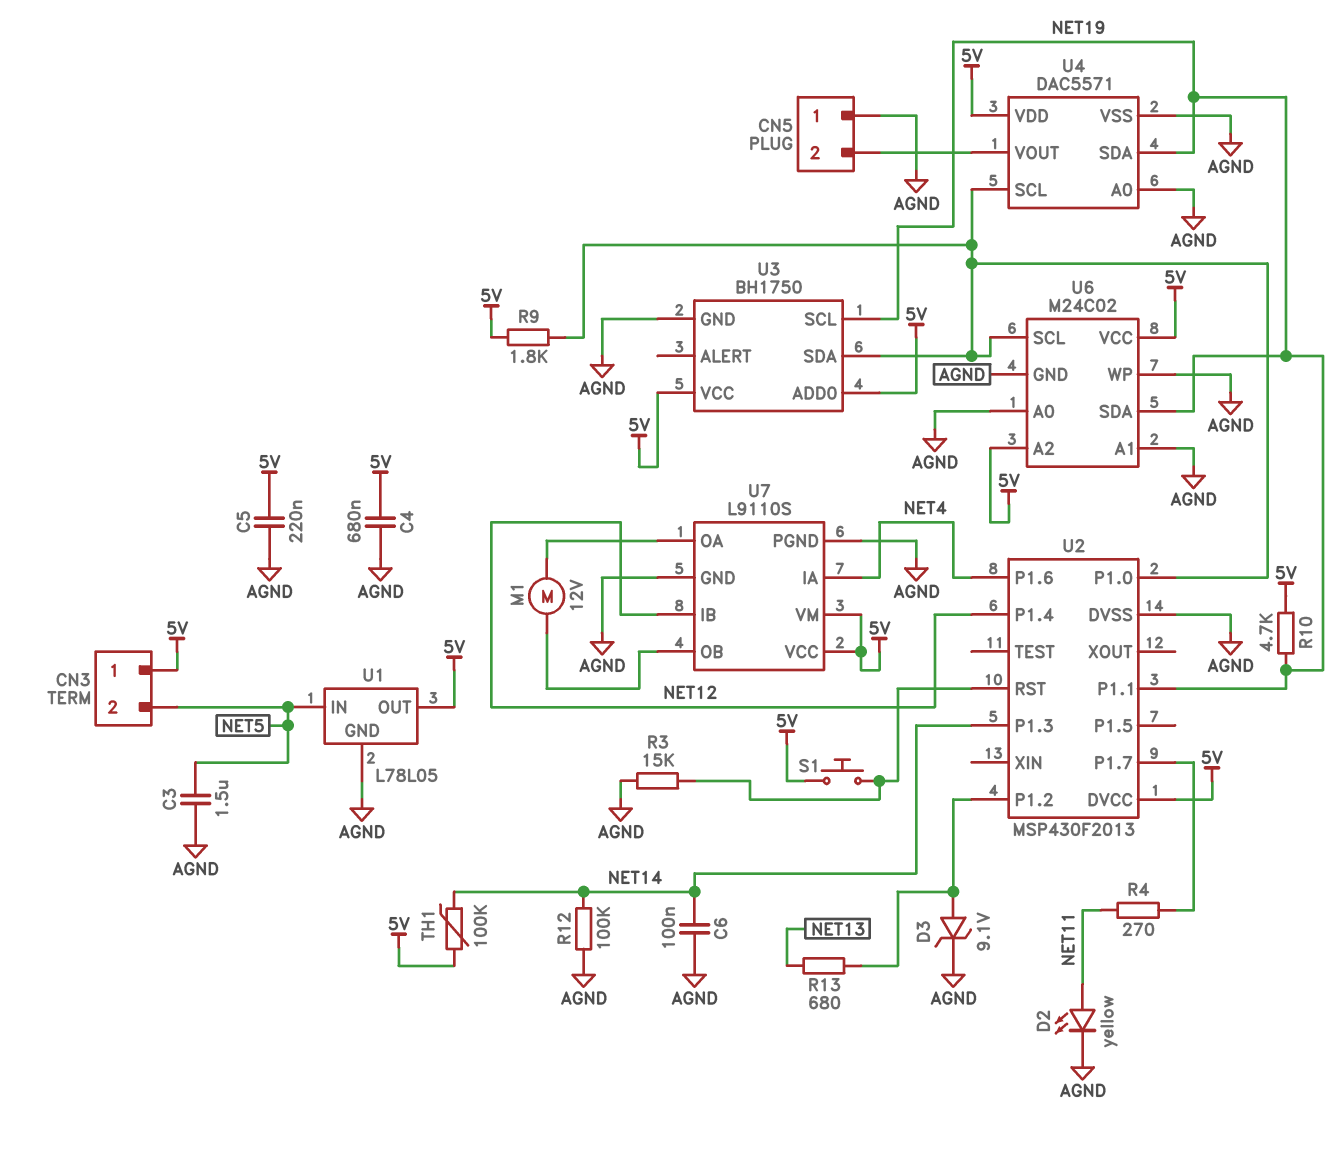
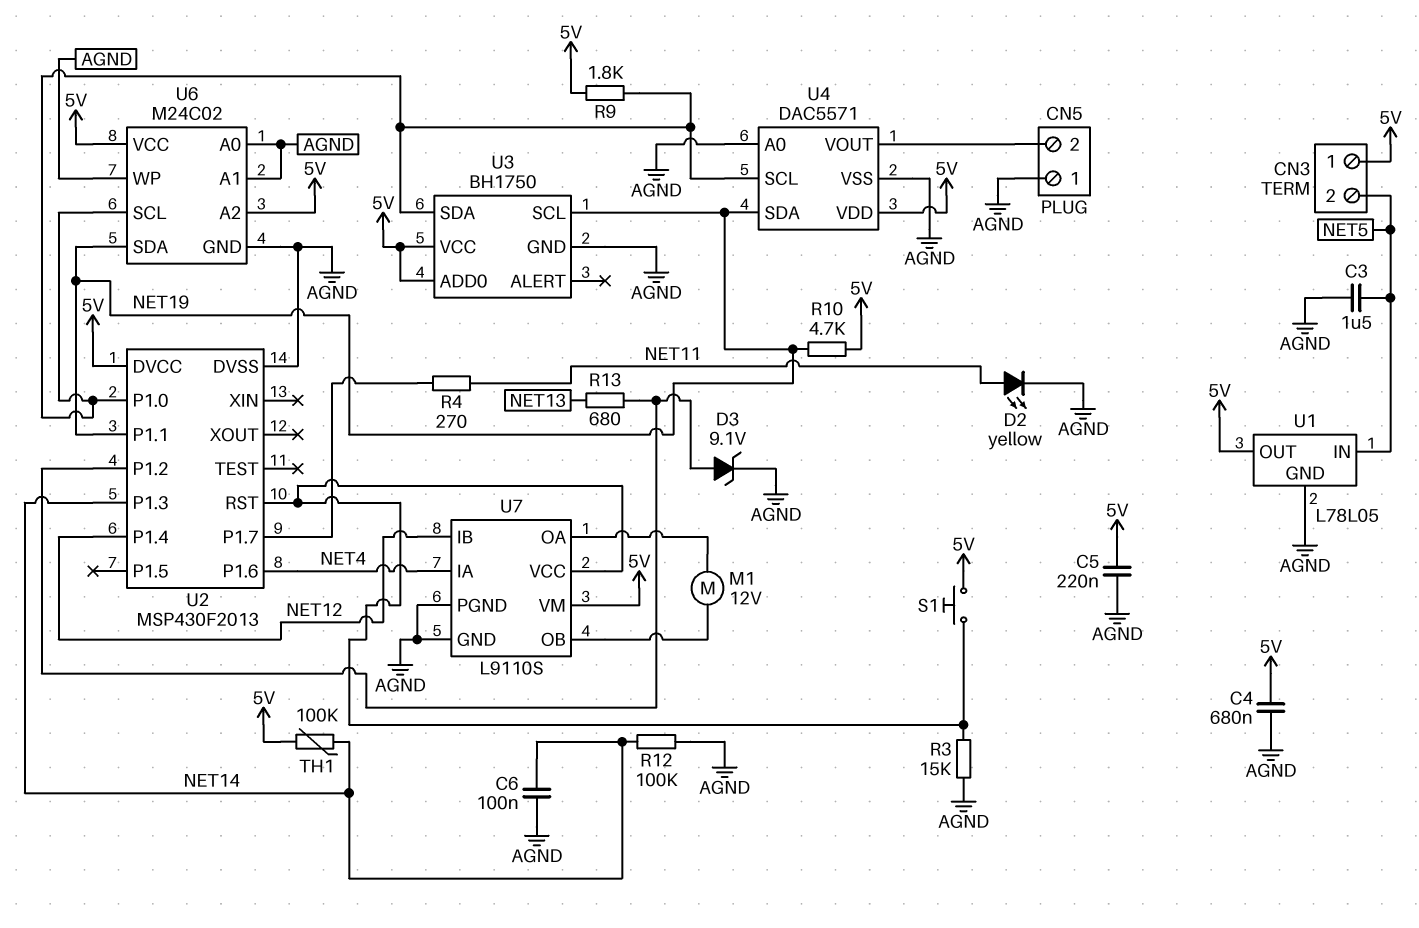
U7 pin VCC: 5V -> U2/RST

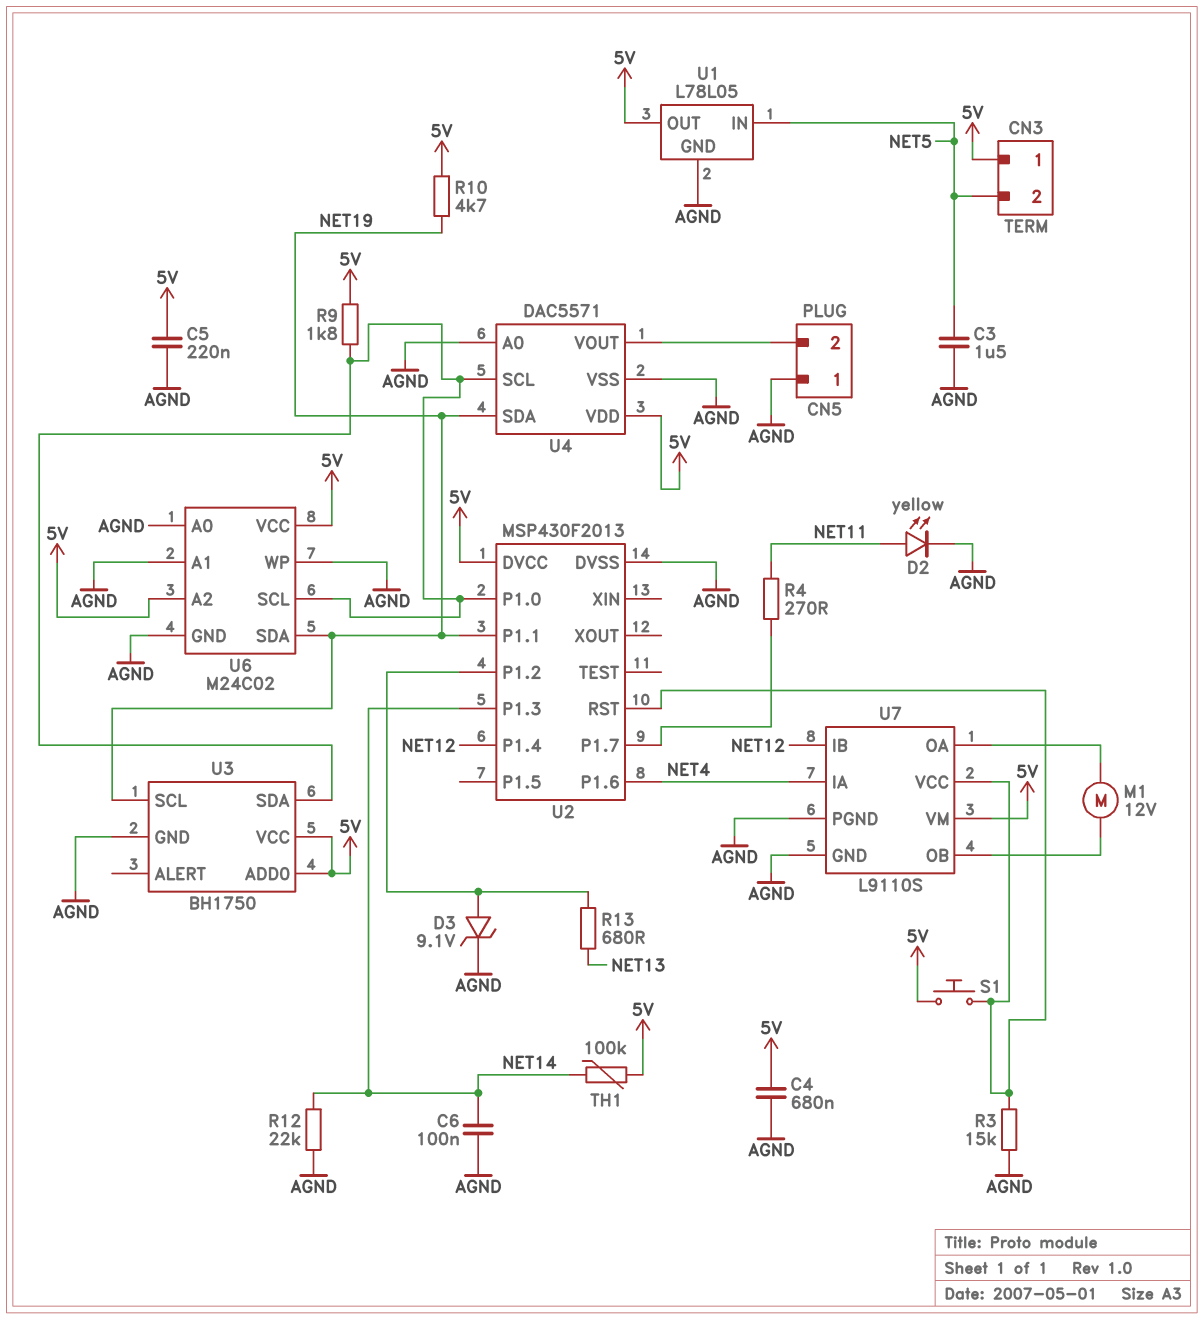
R12: 100k (AGND, NET14) -> 22k (AGND, NET14)

